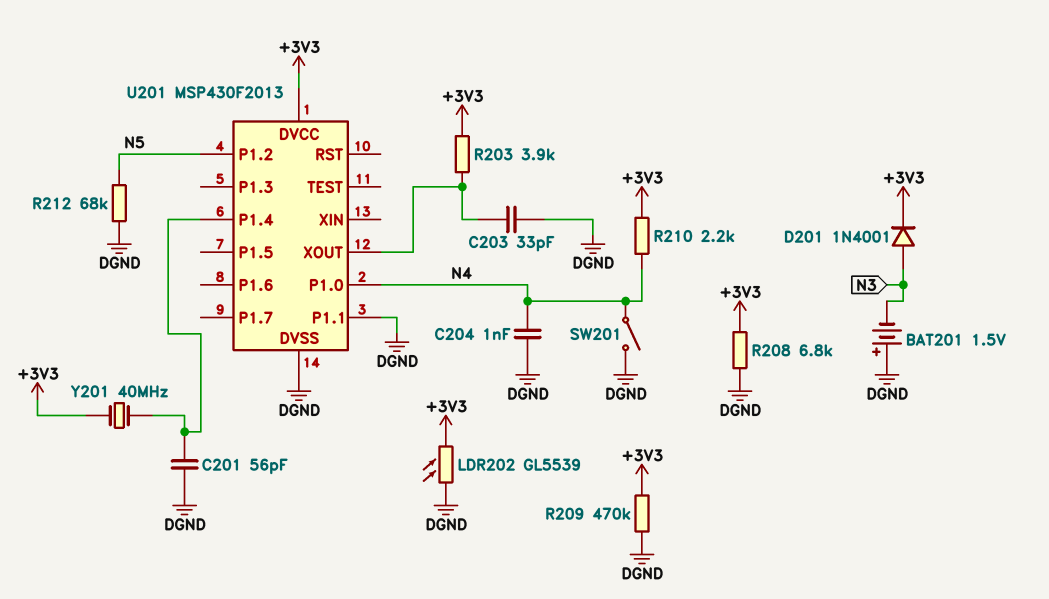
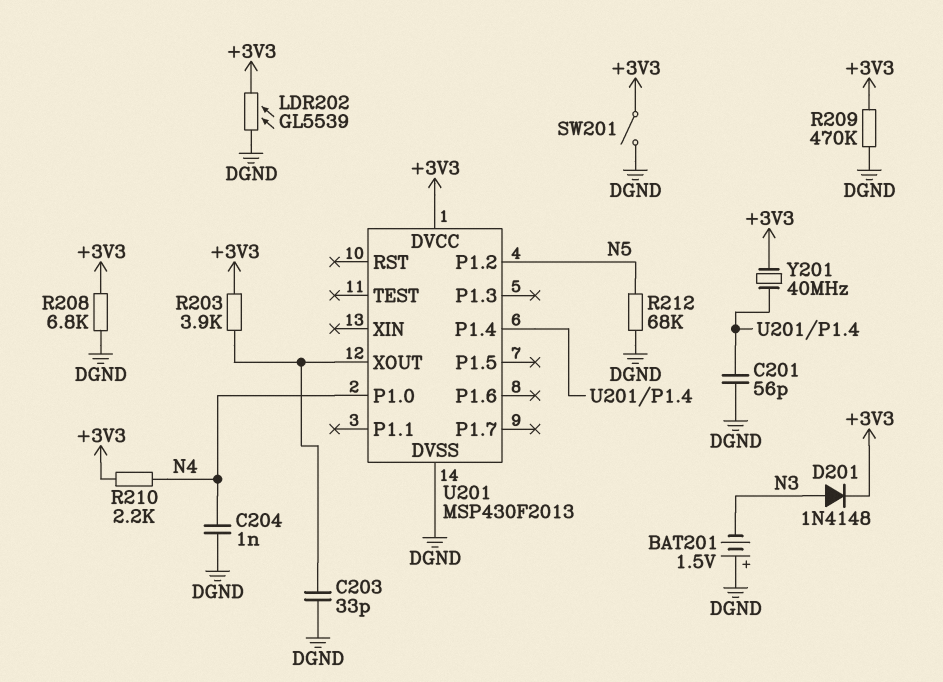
D201: diode 1N4001 (A N3, K +3V3) -> diode 1N4148 (A N3, K +3V3)
SW201: switch (DGND, N4) -> switch (+3V3, DGND)
U201 pin P1.1: DGND -> none

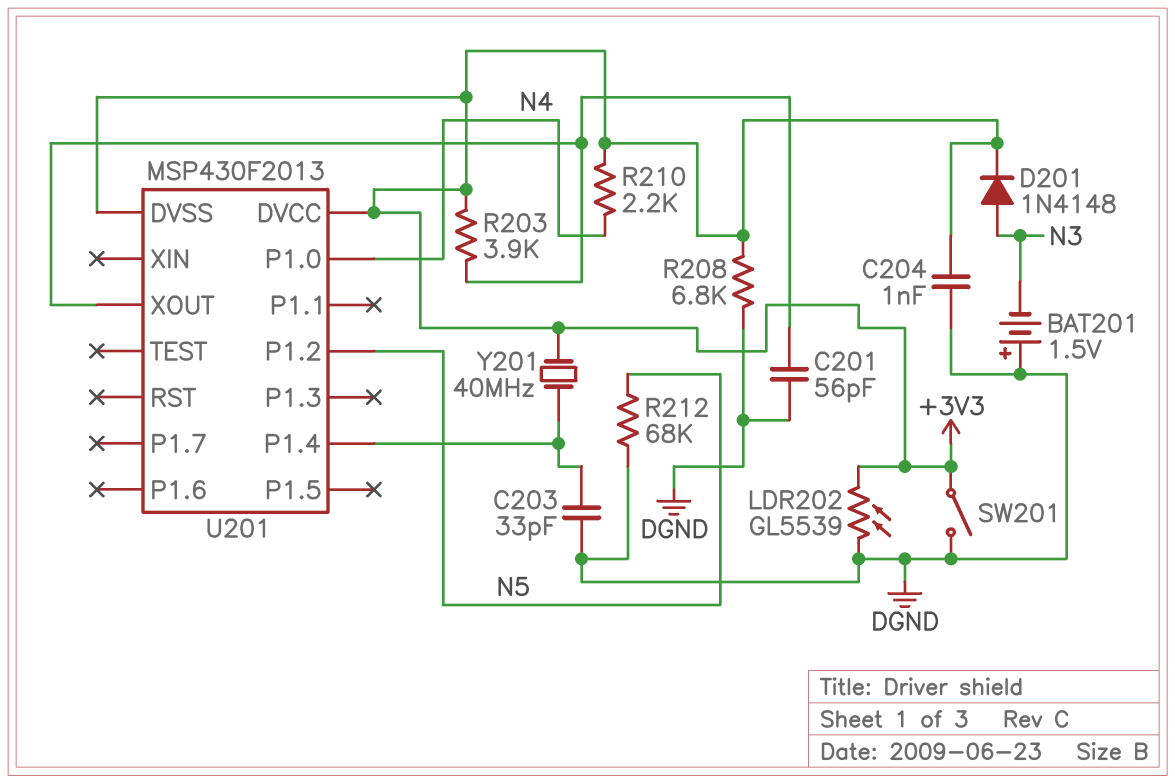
C201: 56pF (DGND, U201/P1.4) -> 56pF (DGND, U201/XOUT)
C203: 33pF (DGND, U201/XOUT) -> 33pF (DGND, U201/P1.4)
C204: 1nF (DGND, N4) -> 1nF (+3V3, DGND)
R209: 470k (+3V3, DGND) -> none
U201 pin DVSS: DGND -> +3V3

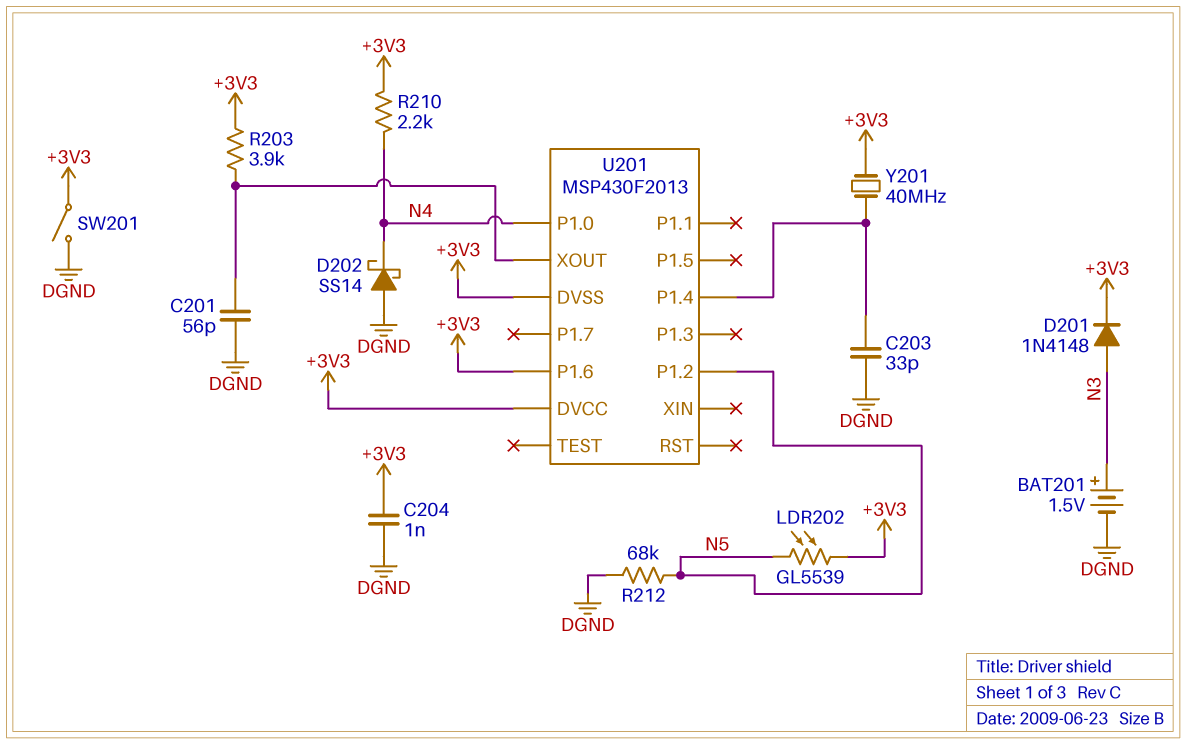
BAT201: 1.5V (plus DGND, minus N3) -> 1.5V (plus N3, minus DGND)
D202: none -> schottky SS14 (A DGND, K N4)
LDR202: GL5539 (+3V3, DGND) -> GL5539 (+3V3, N5)
R208: 6.8k (+3V3, DGND) -> none
U201 pin P1.6: none -> +3V3

